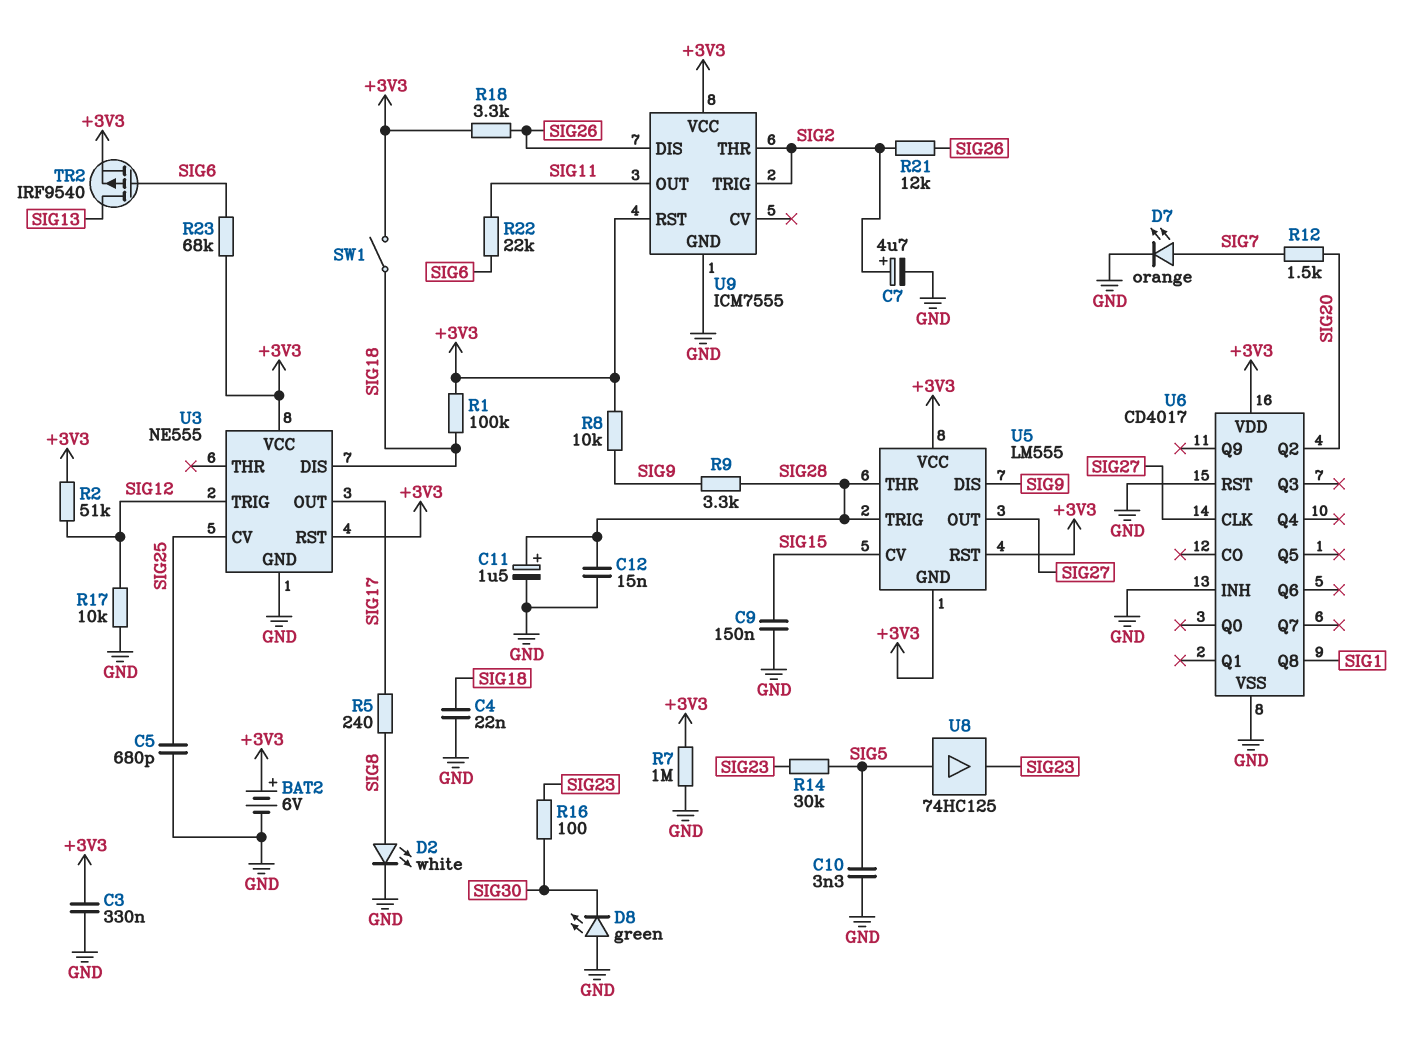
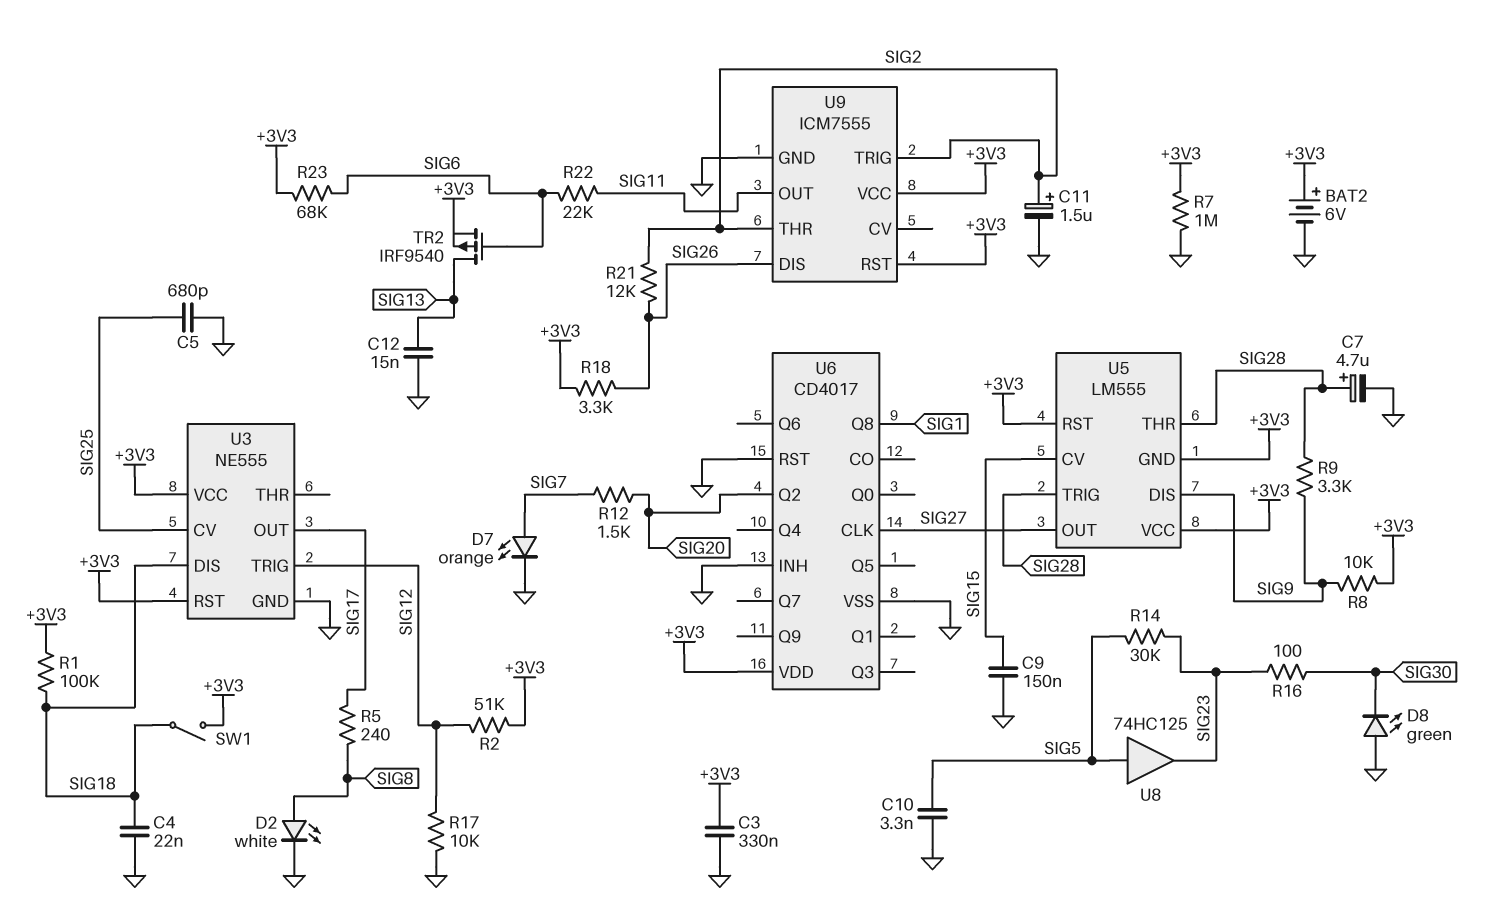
C7: 4.7uF (plus SIG2, minus GND) -> 4.7uF (plus SIG28, minus GND)
C11: 1.5uF (plus SIG28, minus GND) -> 1.5uF (plus SIG2, minus GND)
C12: 15nF (GND, SIG28) -> 15nF (GND, SIG13)

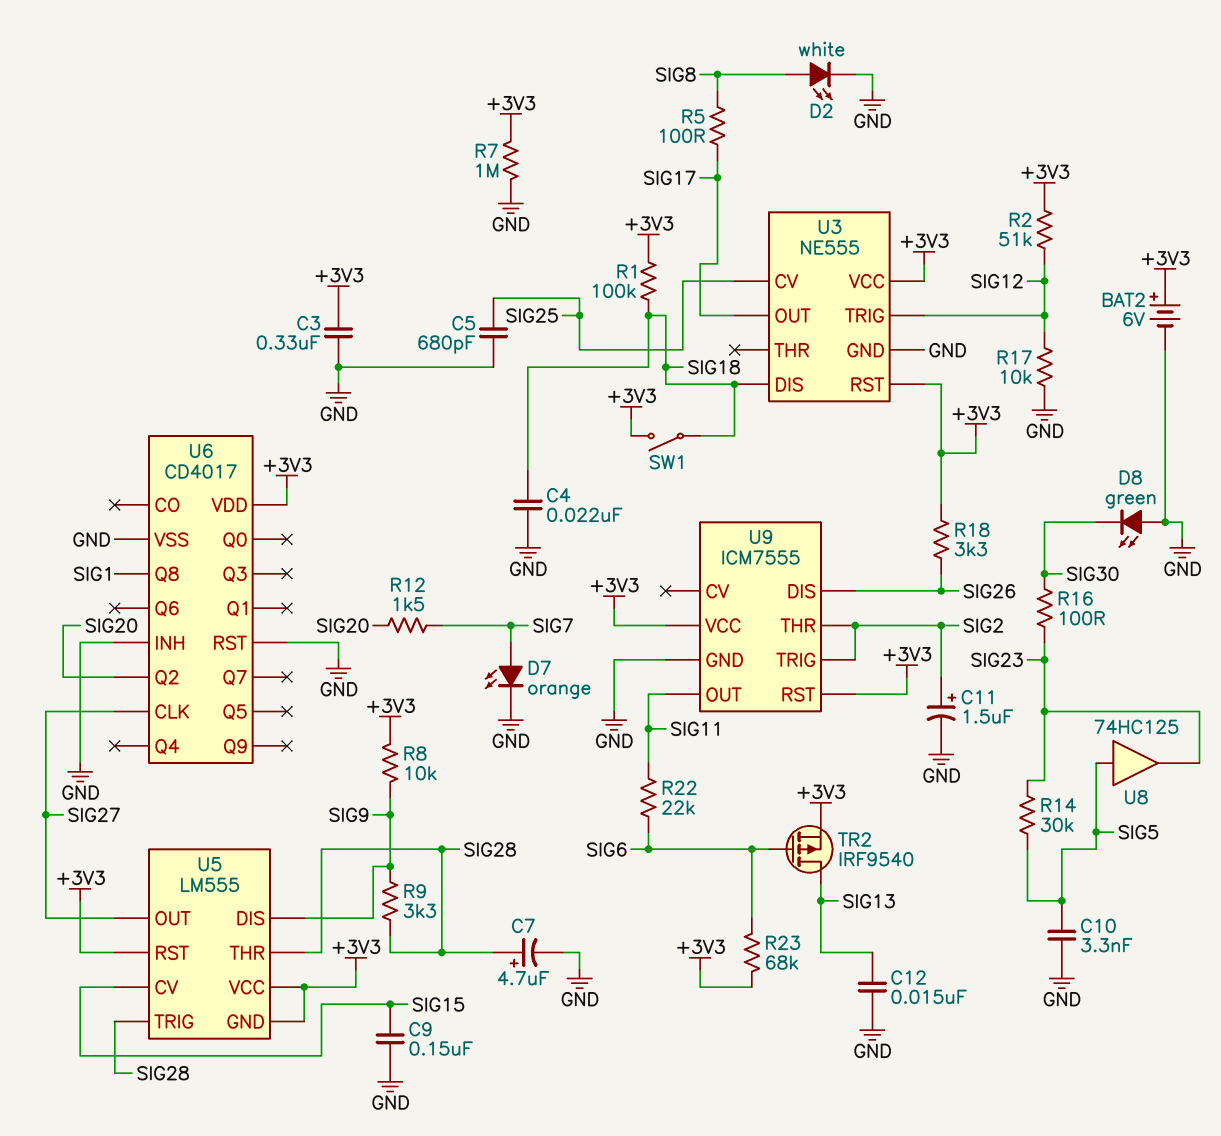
R5: 240 (SIG8, SIG17) -> 100 (SIG8, SIG17)
R21: 12k (SIG2, SIG26) -> none

